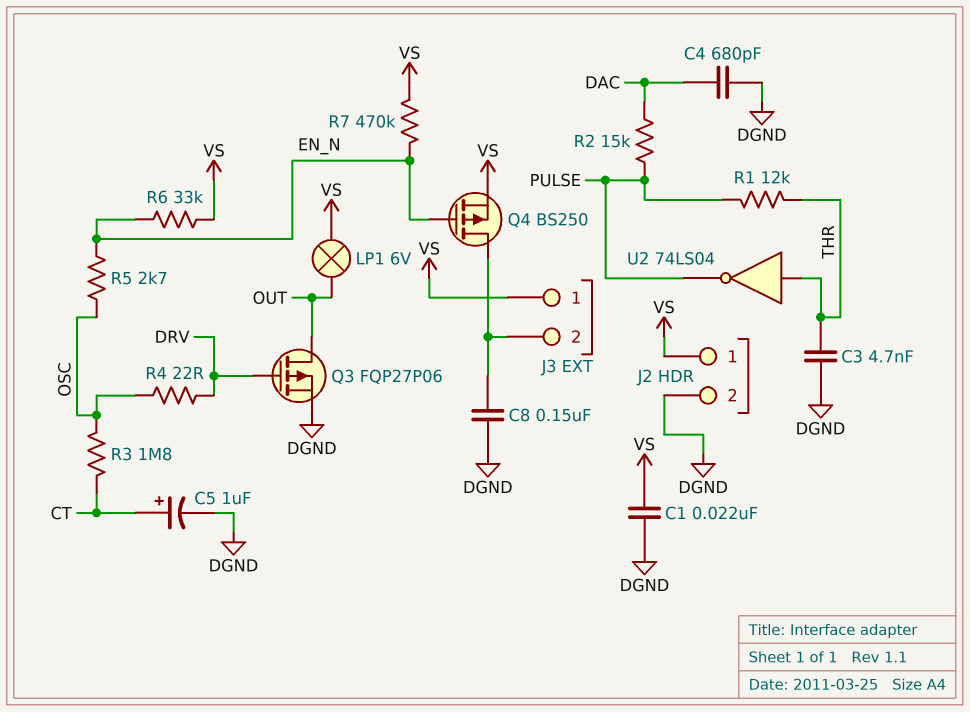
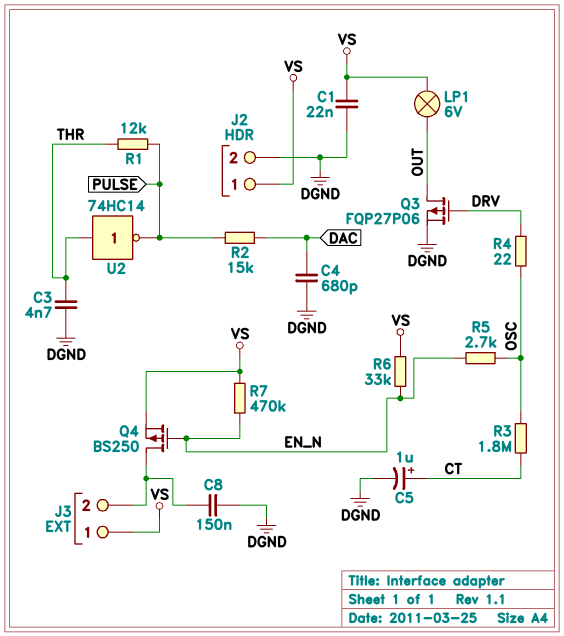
U2: NOT 74LS04 (in THR, out PULSE) -> NOT 74HC14 (in THR, out PULSE)

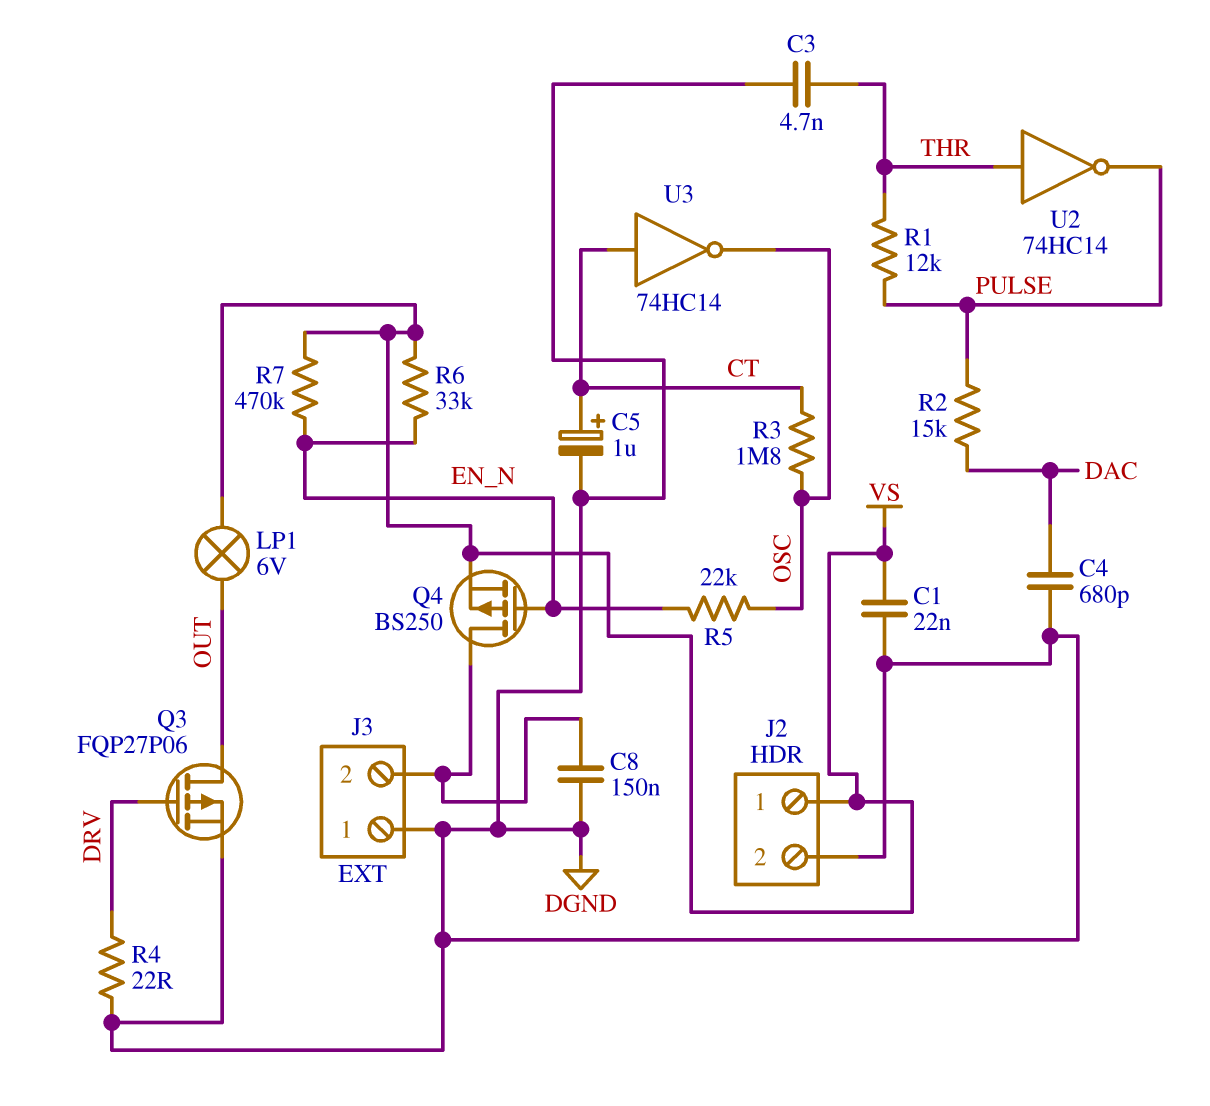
J3 pin 1: VS -> DGND
R4: 22 (DRV, OSC) -> 22 (DGND, DRV)
R5: 2.7k (EN_N, OSC) -> 22k (EN_N, OSC)
U3: none -> NOT 74HC14 (in CT, out OSC)

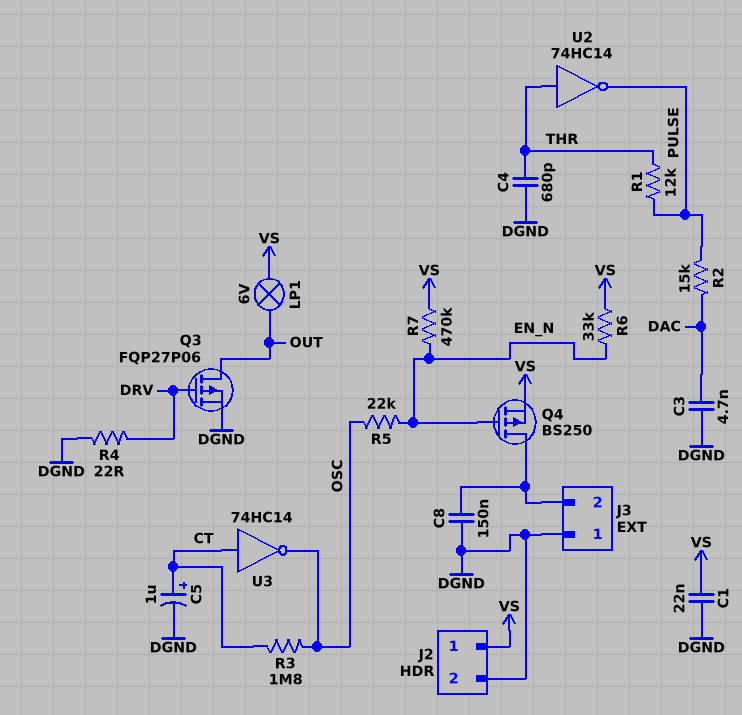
C3: 4.7nF (DGND, THR) -> 4.7nF (DAC, DGND)
C4: 680pF (DAC, DGND) -> 680pF (DGND, THR)

